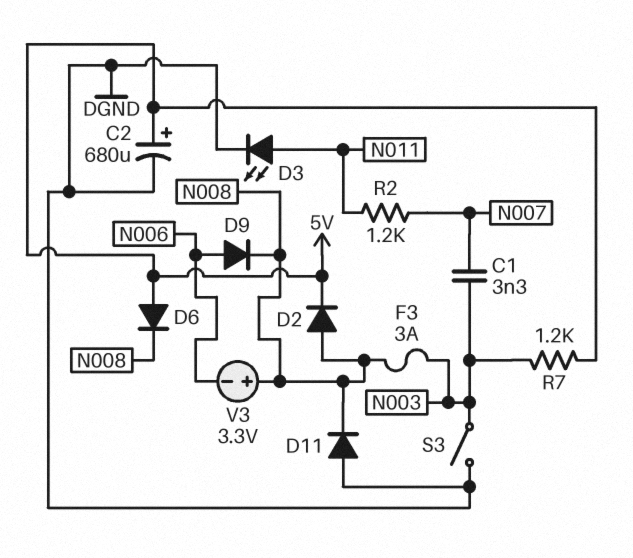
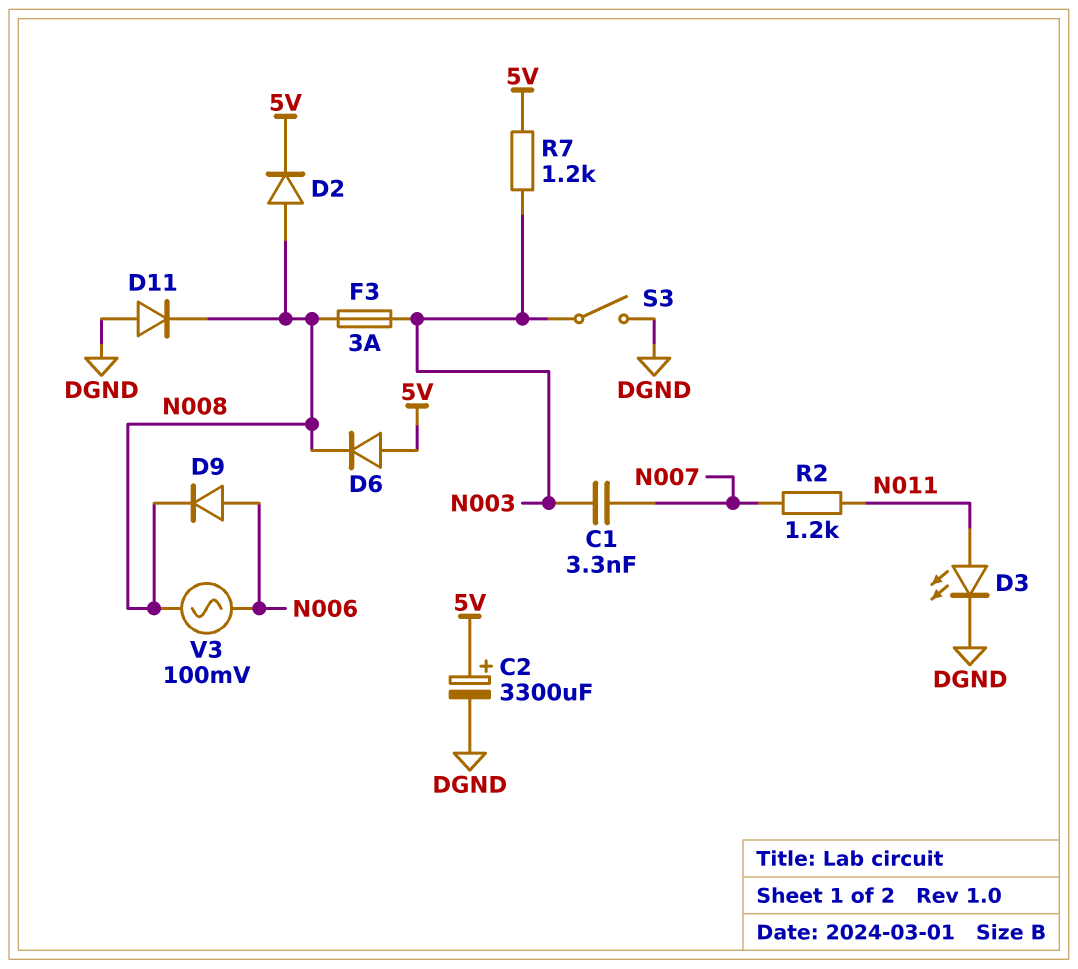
C2: 680uF (plus 5V, minus DGND) -> 3300uF (plus 5V, minus DGND)
V3: 3.3V (plus N008, minus N006) -> AC 100mV (N006, N008)

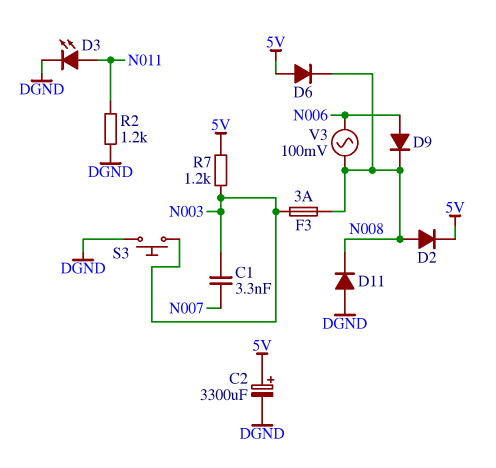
R2: 1.2k (N007, N011) -> 1.2k (DGND, N011)
S3: switch (DGND, N003) -> button (DGND, N003)

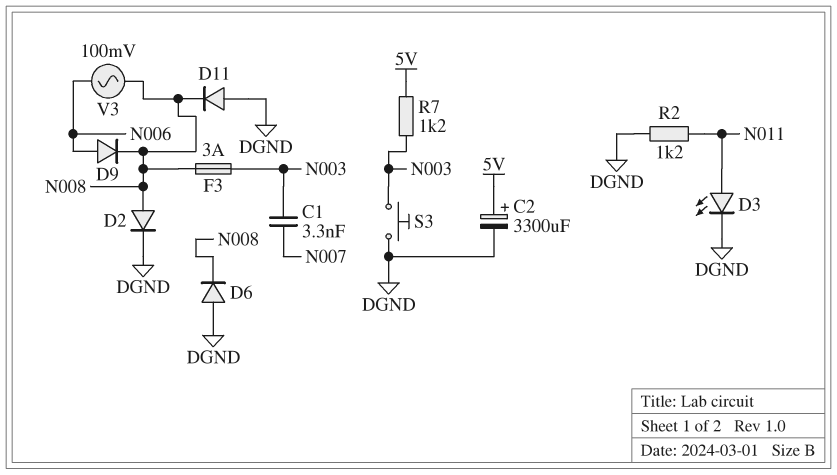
D2: diode (A N008, K 5V) -> diode (A N008, K DGND)
D6: diode (A 5V, K N008) -> diode (A DGND, K N008)

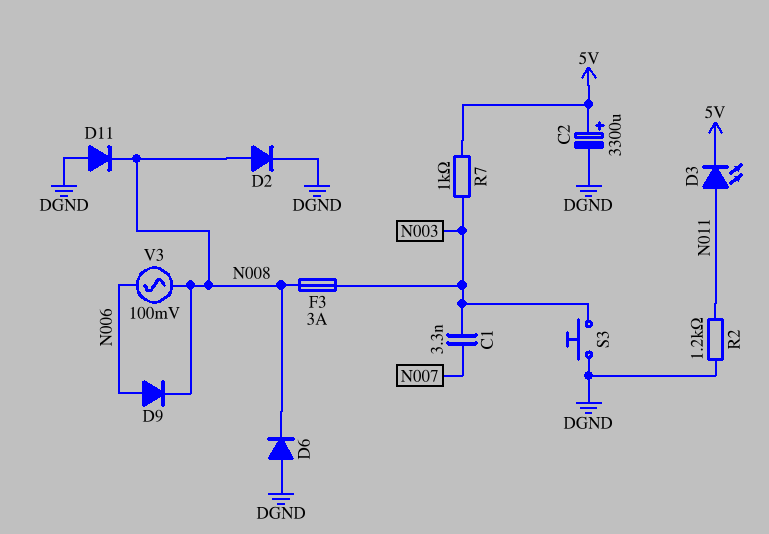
D3: LED (A N011, K DGND) -> LED (A N011, K 5V)
R7: 1.2k (5V, N003) -> 1k (5V, N003)

